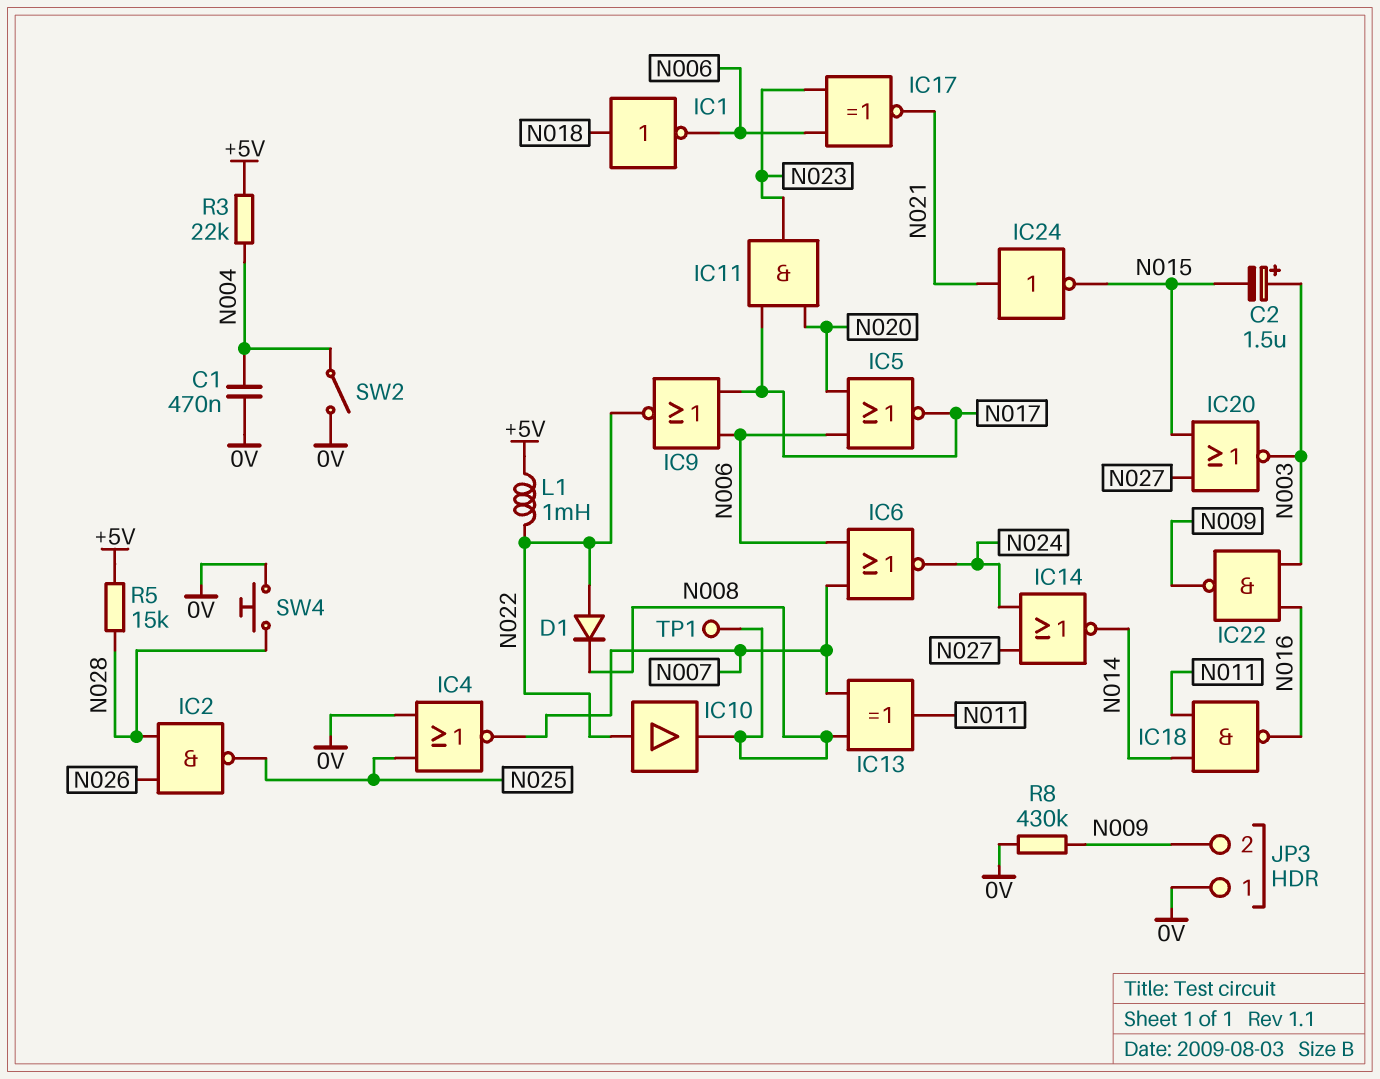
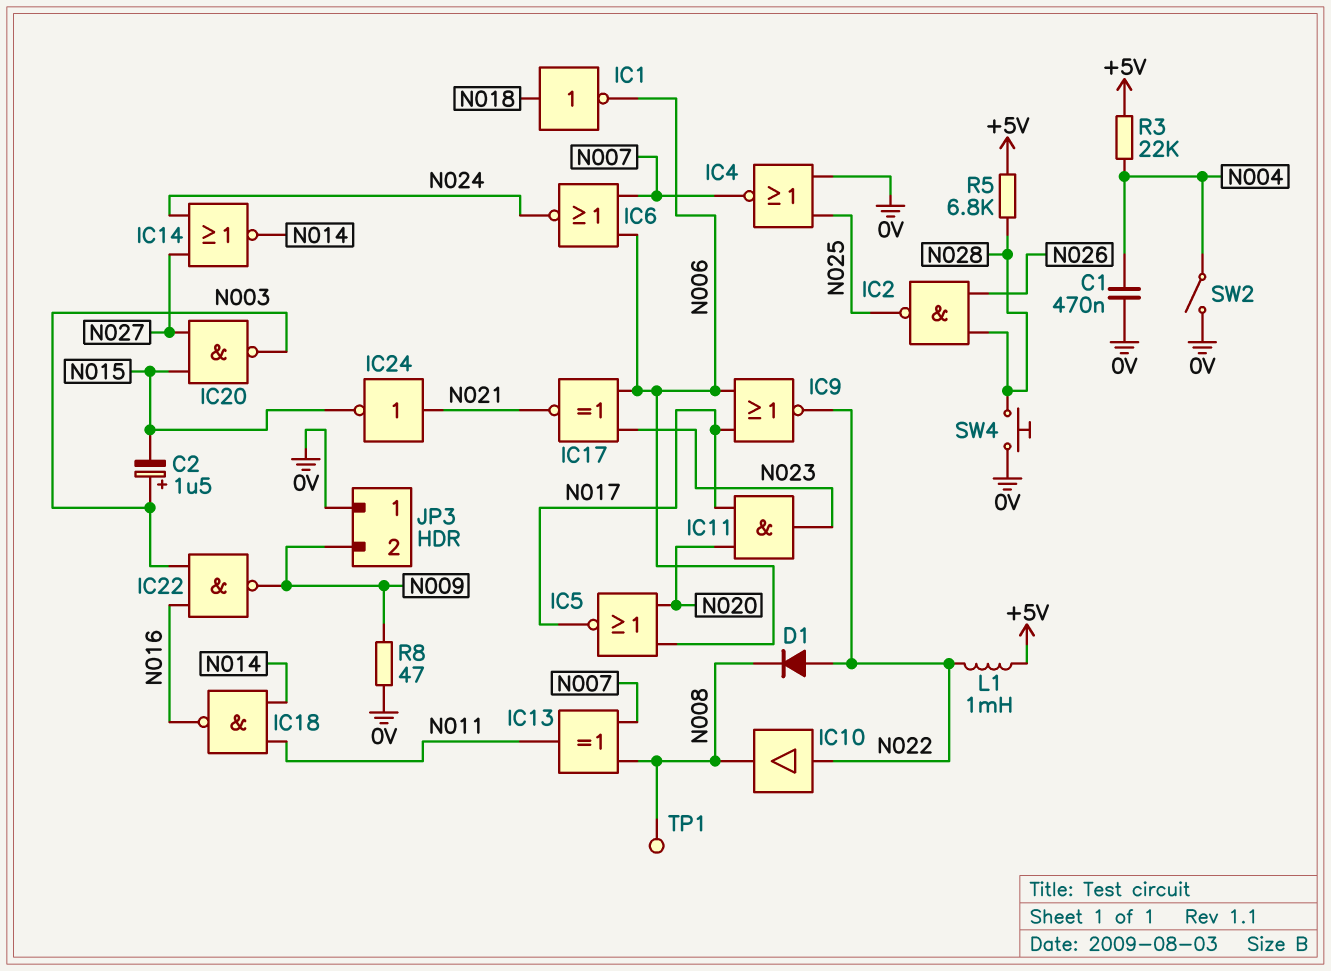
IC20: NOR (in N015, in N027, out N003) -> NAND (in N015, in N027, out N003)
R5: 15k (+5V, N028) -> 6.8k (+5V, N028)
R8: 430k (0V, N009) -> 47 (0V, N009)

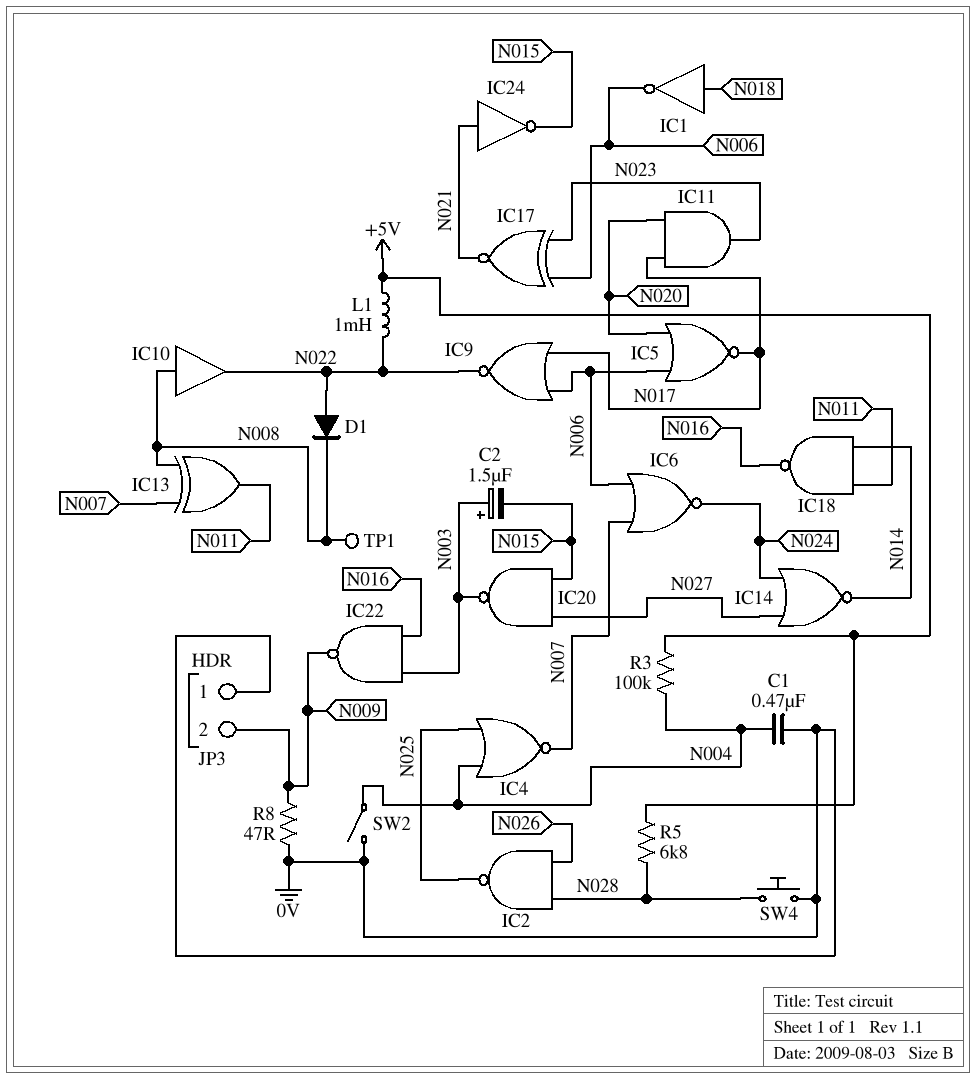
IC4: NOR (in 0V, in N025, out N007) -> NOR (in N004, in N025, out N007)
IC10: buffer (in N022, out N008) -> buffer (in N008, out N022)
R3: 22k (+5V, N004) -> 100k (+5V, N004)

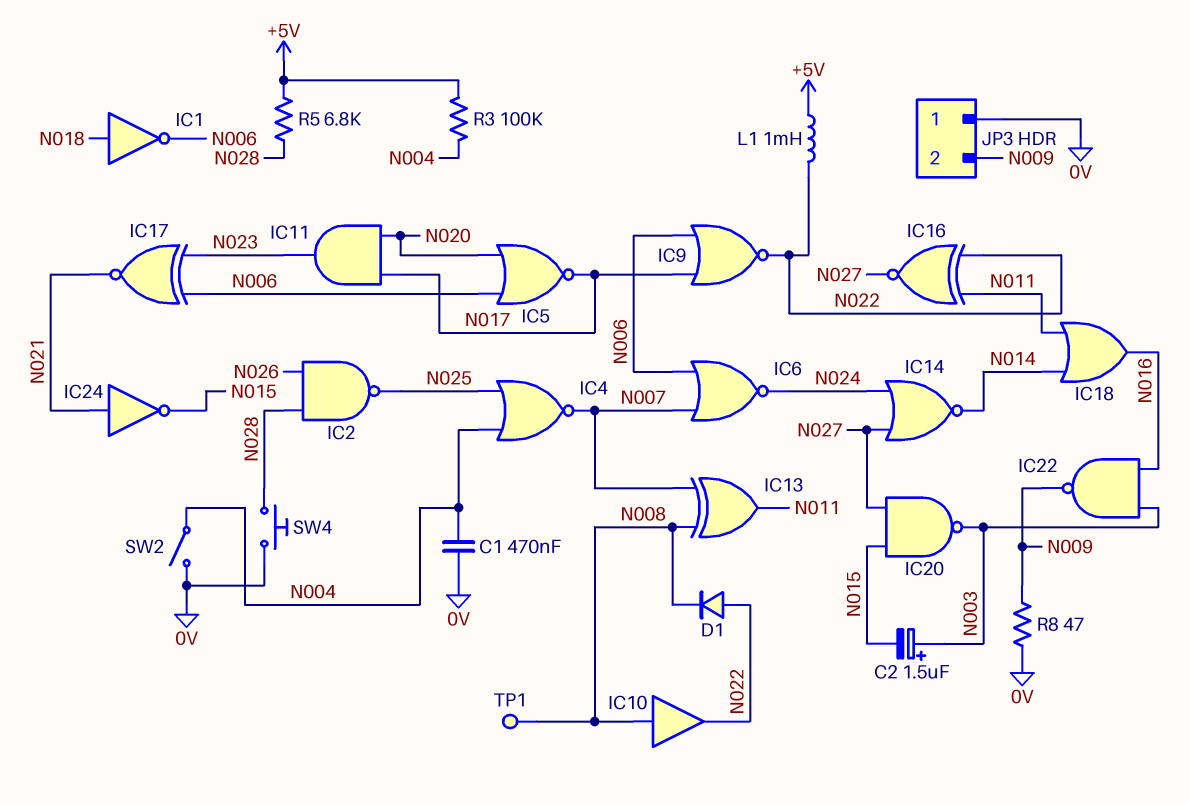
IC16: none -> XNOR (in N011, in N022, out N027)
IC18: NAND (in N011, in N014, out N016) -> OR (in N011, in N014, out N016)

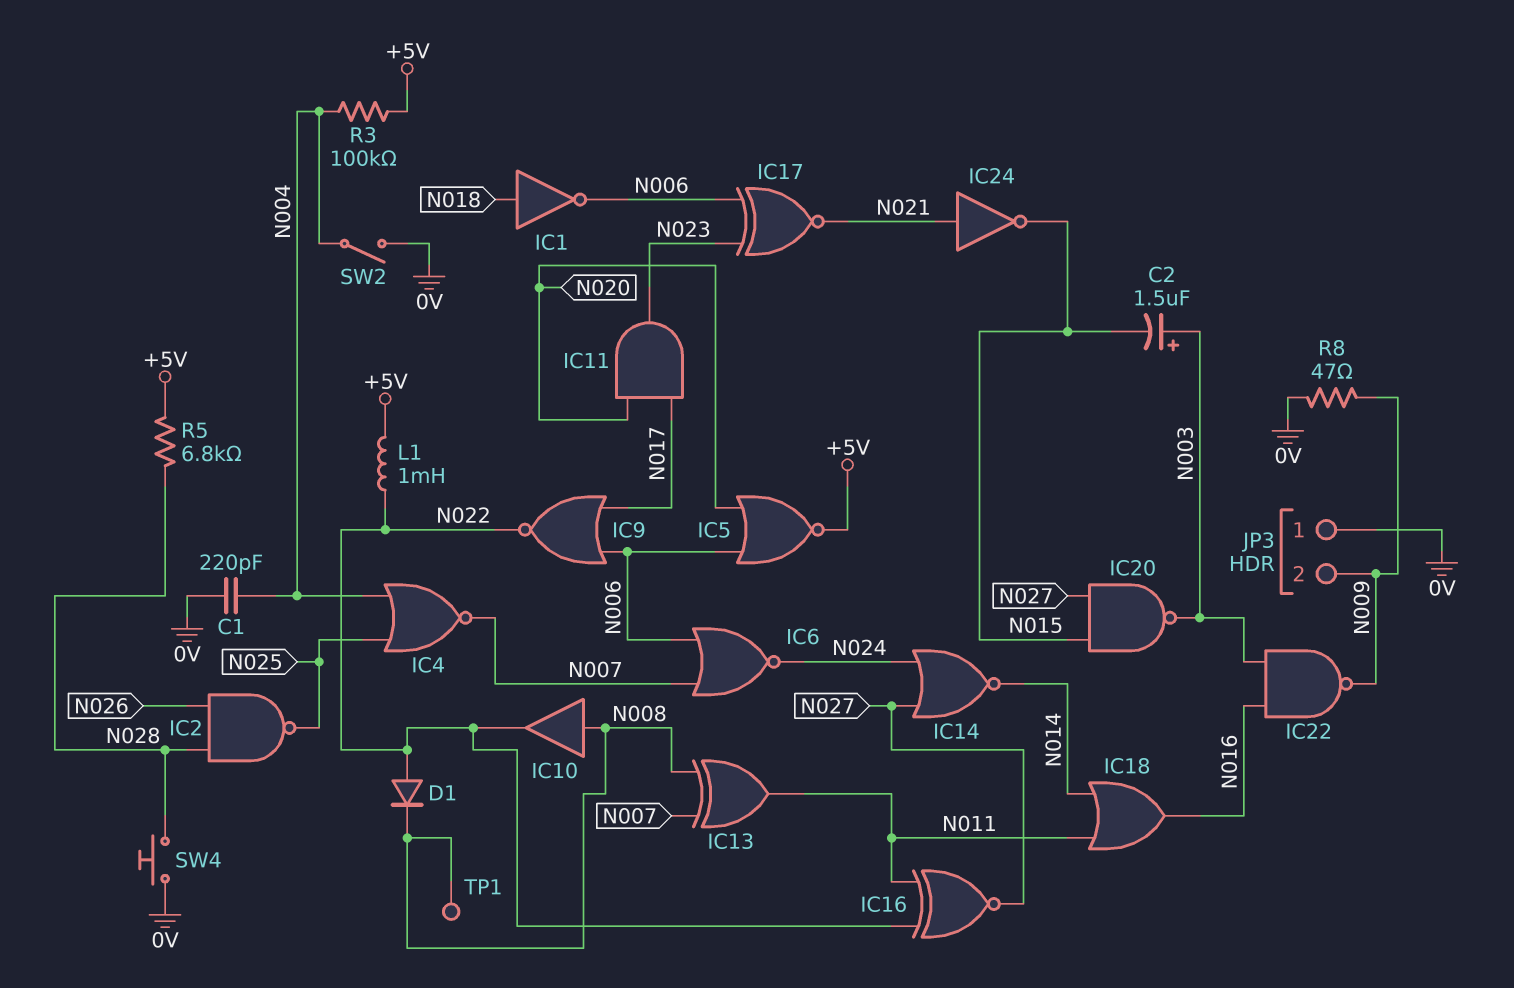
C1: 470nF (0V, N004) -> 220pF (0V, N004)
IC5: NOR (in N006, in N020, out N017) -> NOR (in N006, in N020, out +5V)

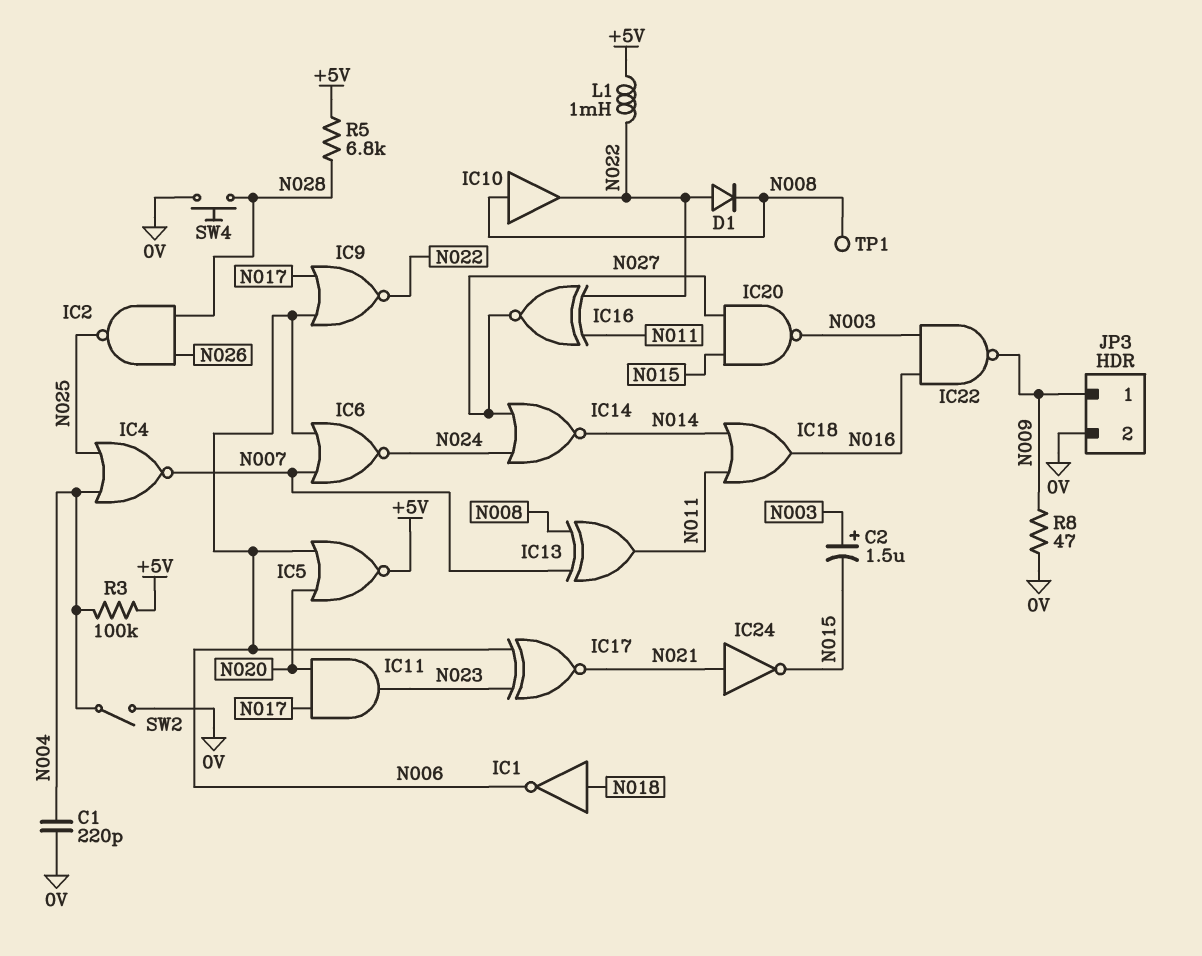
JP3 pin 1: 0V -> N009
JP3 pin 2: N009 -> 0V

